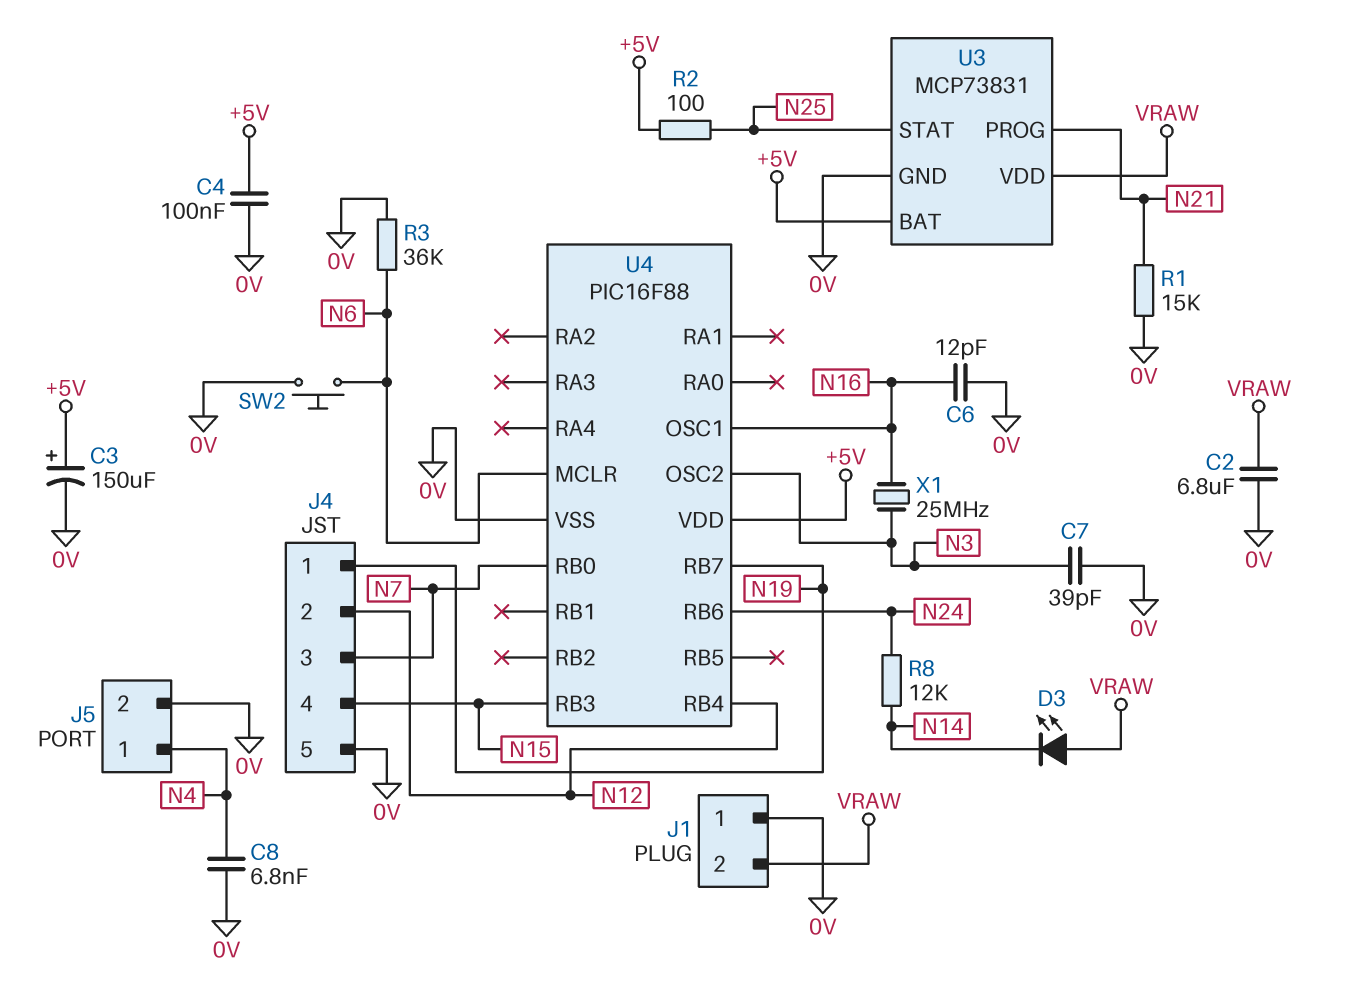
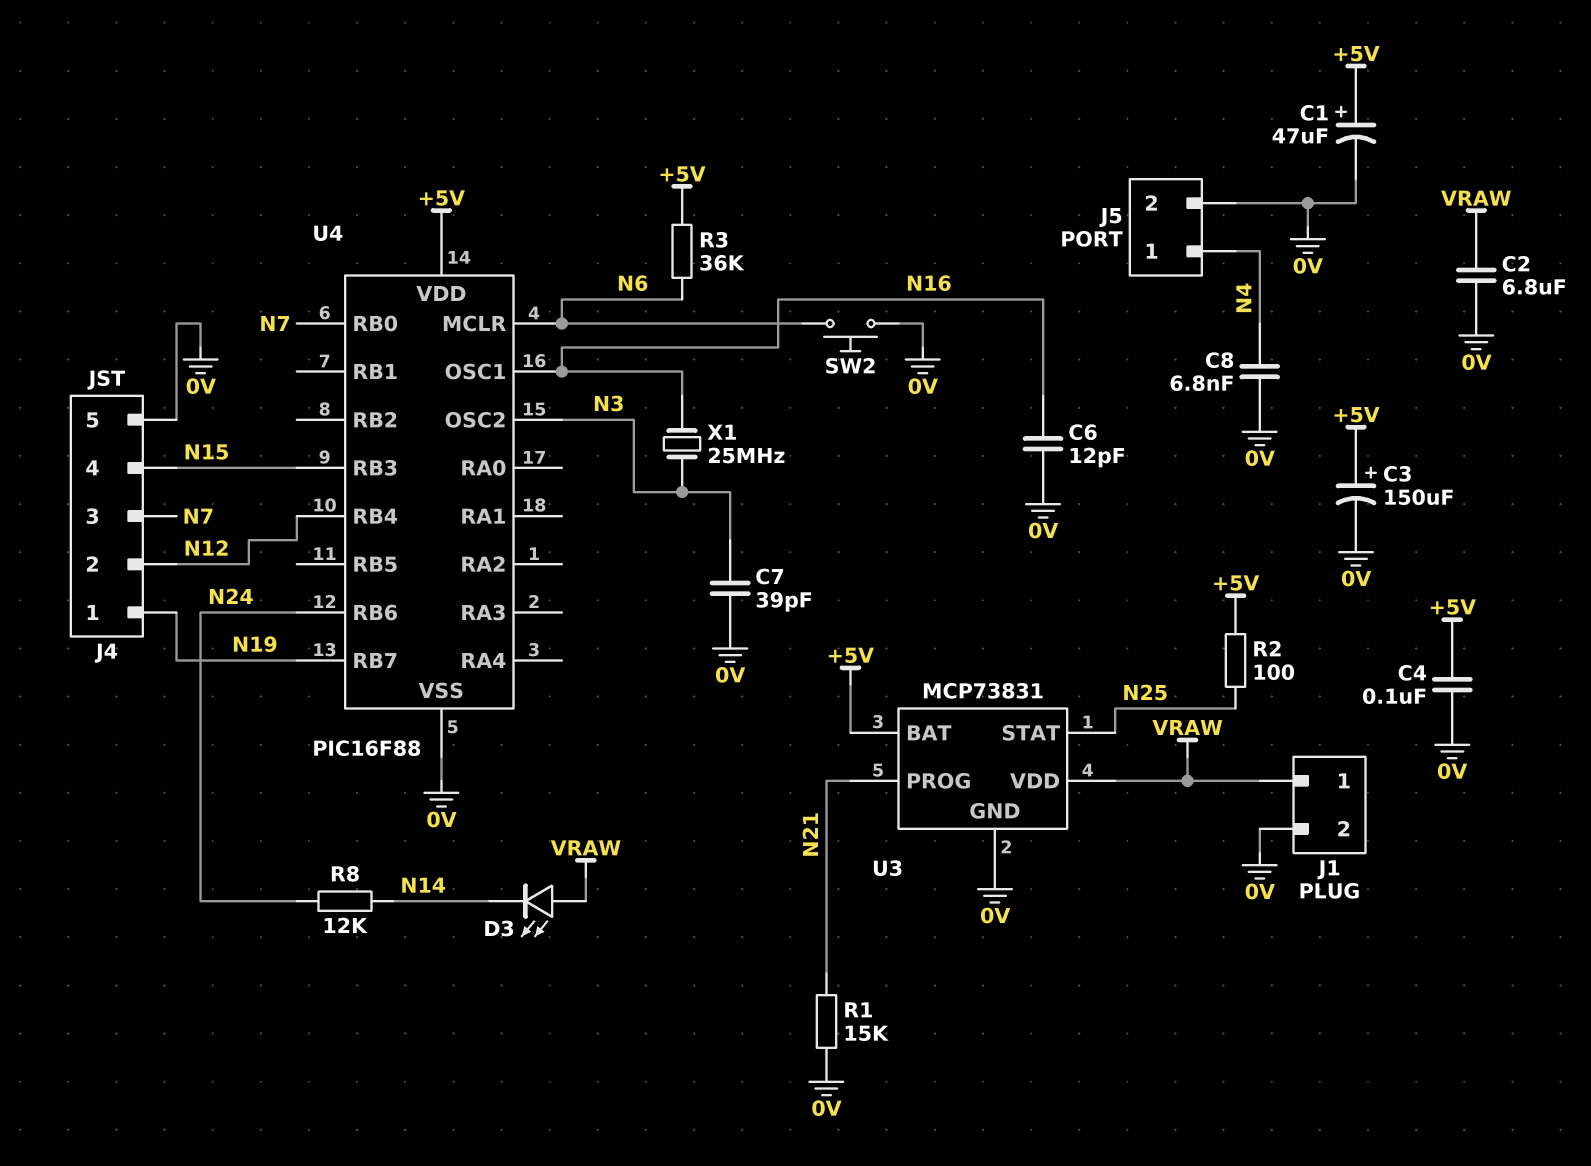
C1: none -> 47uF (plus +5V, minus 0V)
J1 pin 1: 0V -> VRAW
J1 pin 2: VRAW -> 0V
R3: 36k (0V, N6) -> 36k (+5V, N6)

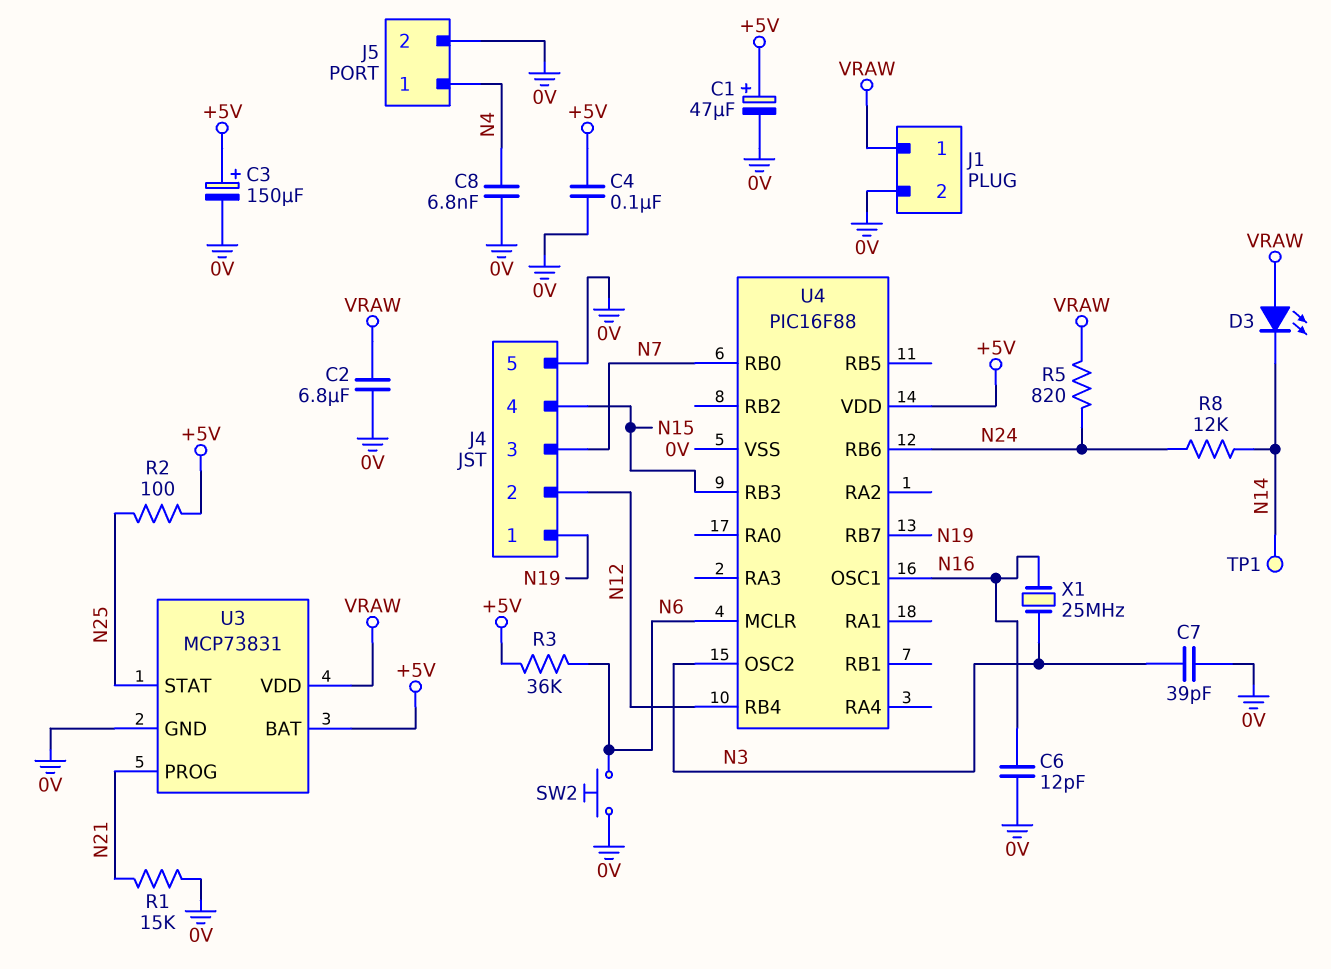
R5: none -> 820 (N24, VRAW)
TP1: none -> test point (N14)

